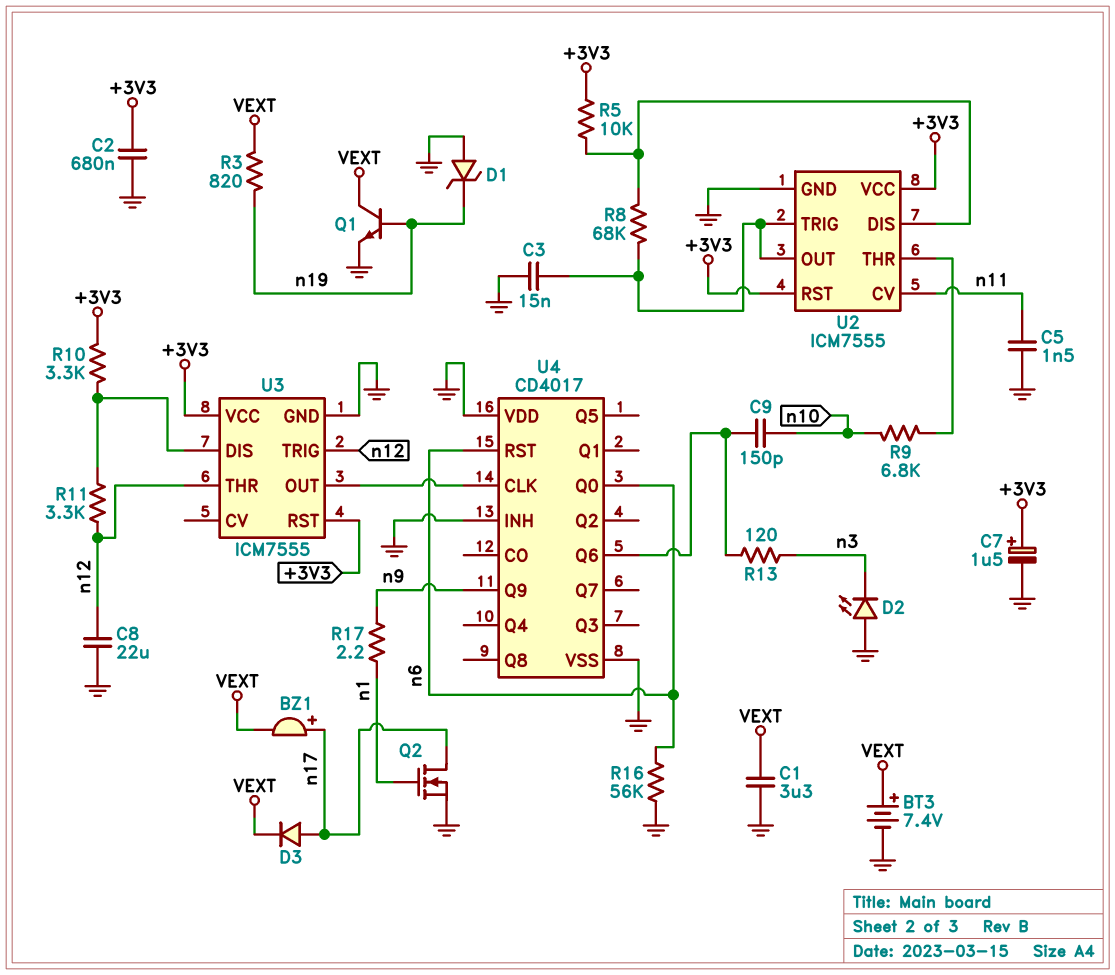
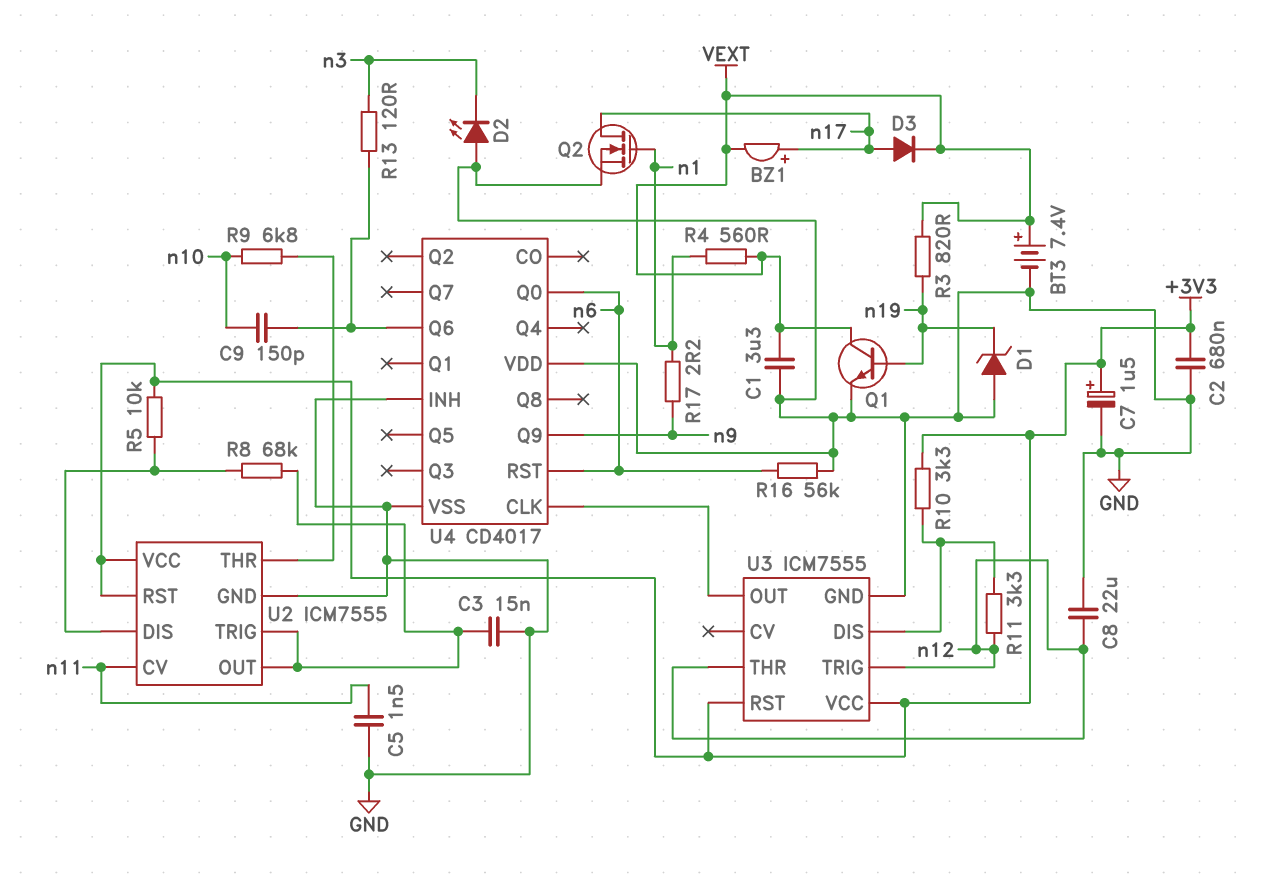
R4: none -> 560 (VEXT, n1)

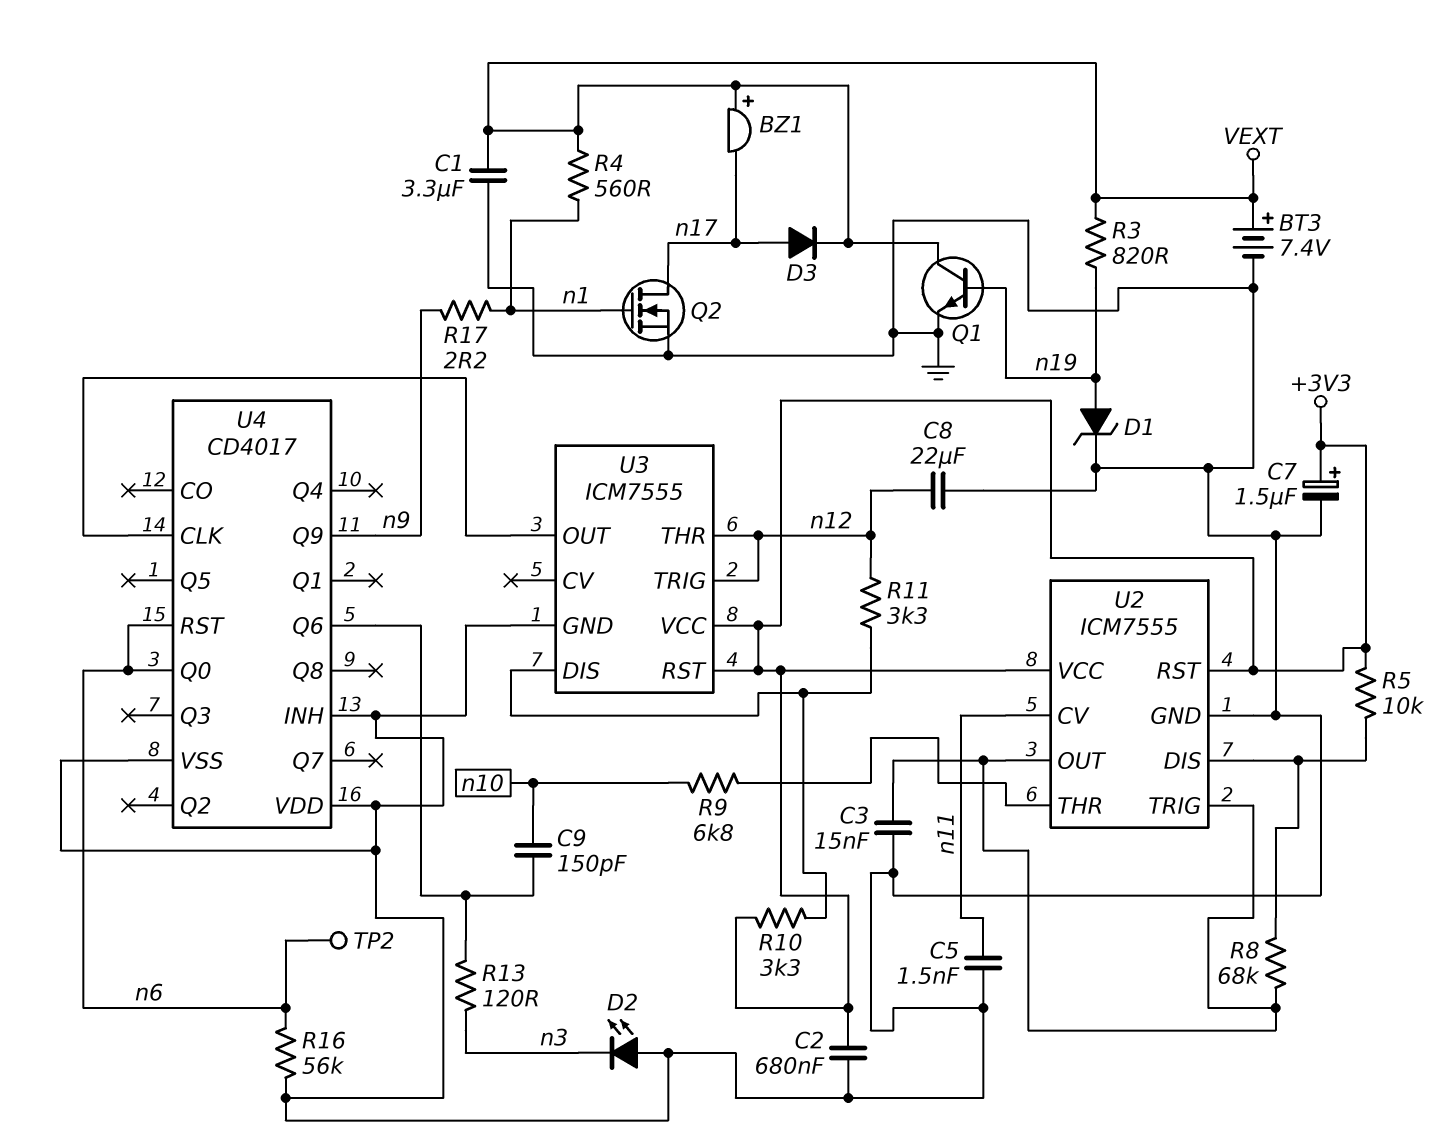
BZ1: buzzer (plus n17, minus VEXT) -> buzzer (plus VEXT, minus n17)
D1: zener (A GND, K n19) -> zener (A n19, K GND)
TP2: none -> test point (n6)

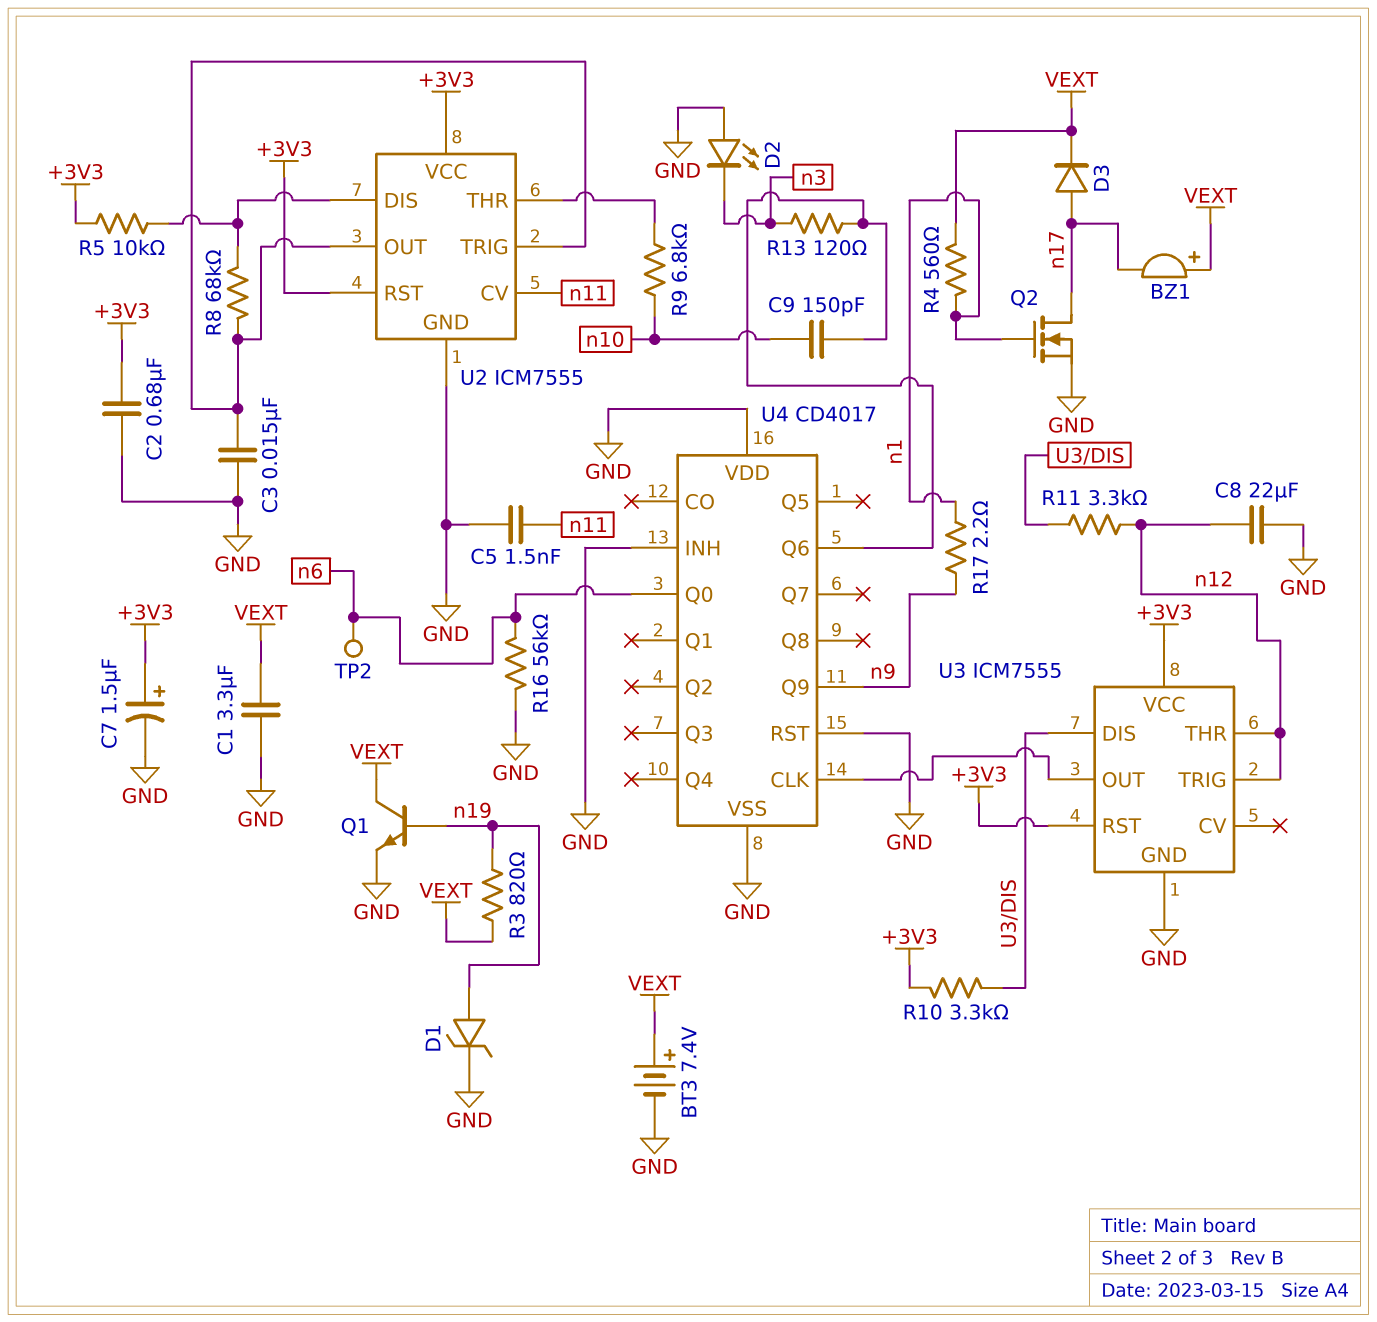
U4 pin RST: n6 -> GND

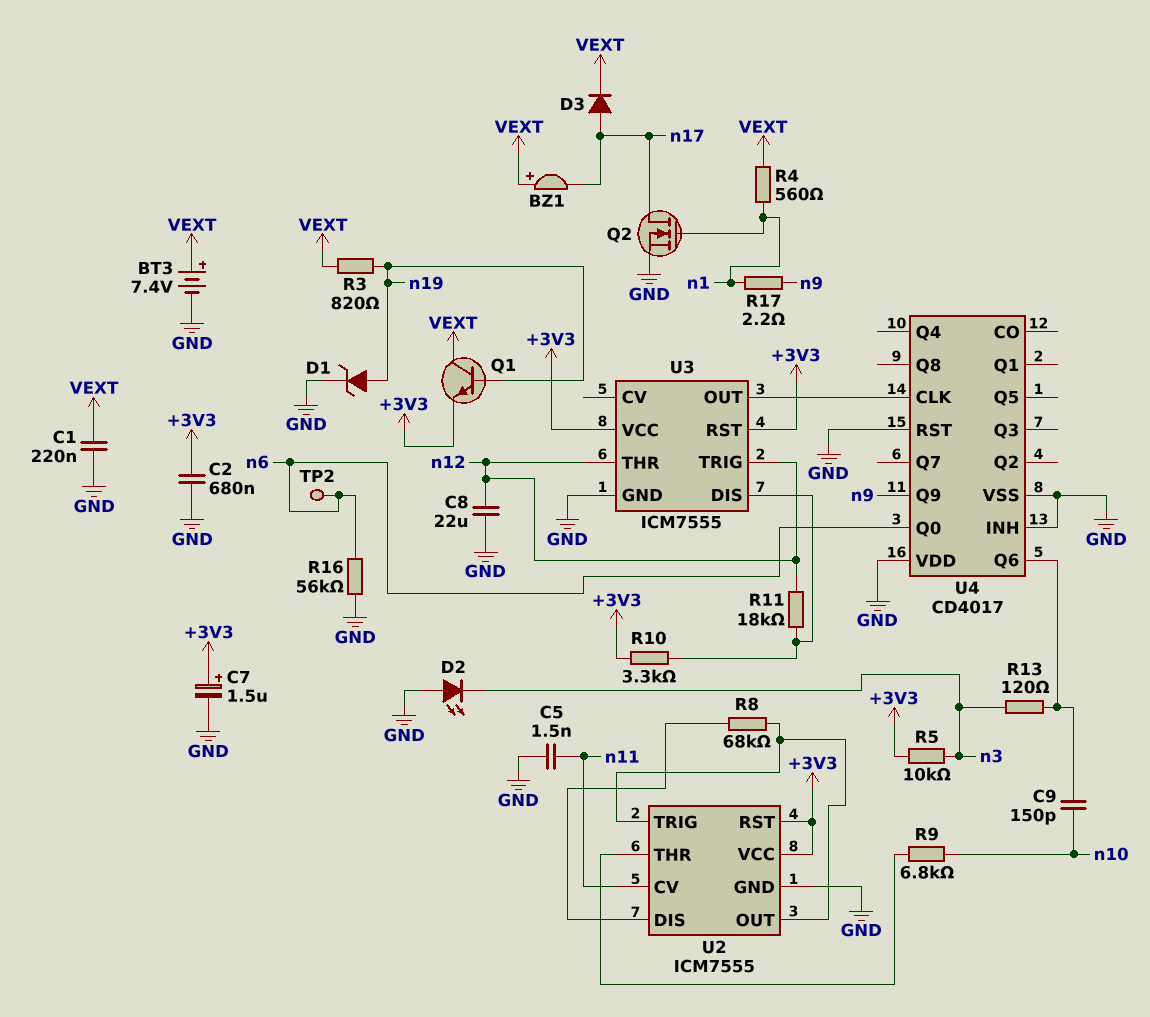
C1: 3.3uF (GND, VEXT) -> 220nF (GND, VEXT)
C3: 15nF (GND, U2/OUT) -> none
Q1: NPN (B n19, C VEXT, E GND) -> NPN (B n19, C VEXT, E +3V3)
R5: 10k (+3V3, U2/DIS) -> 10k (+3V3, n3)
R11: 3.3k (U3/DIS, n12) -> 18k (U3/DIS, n12)

